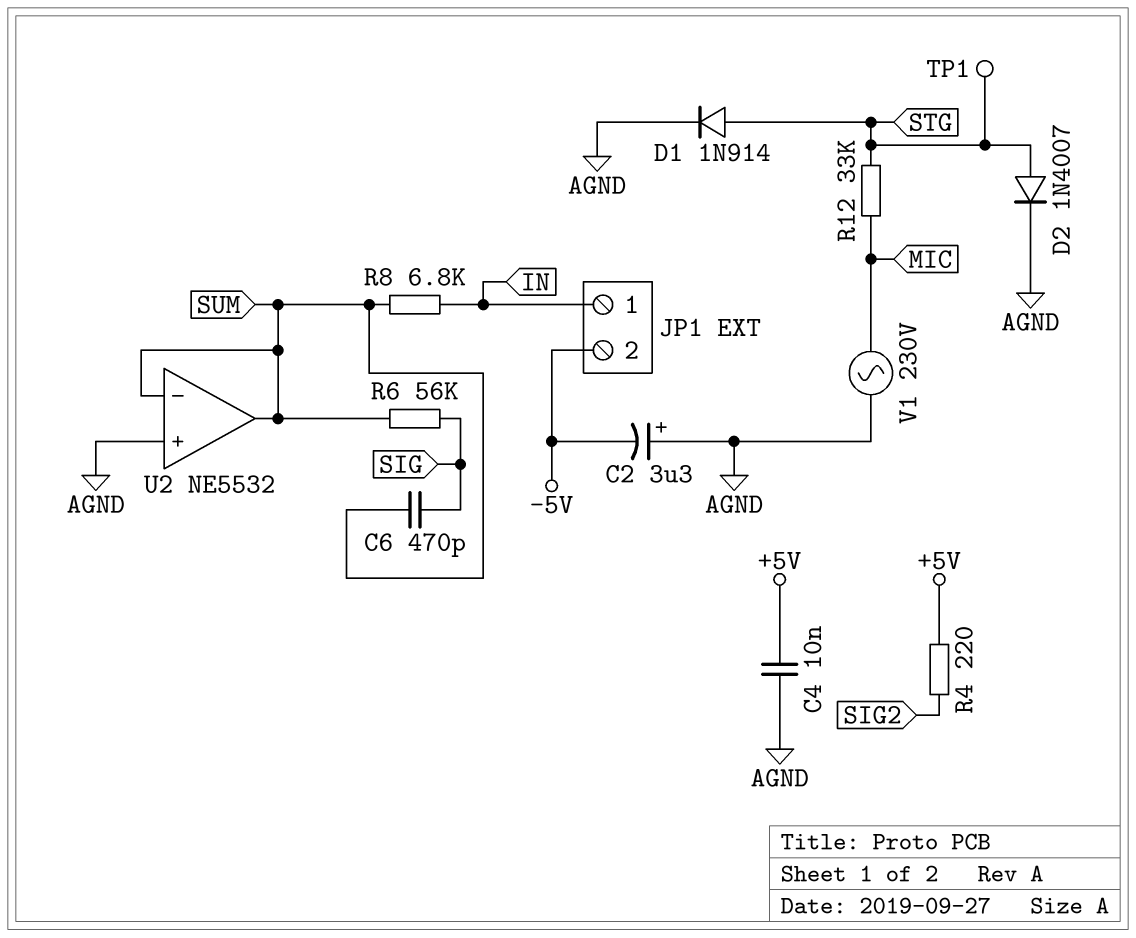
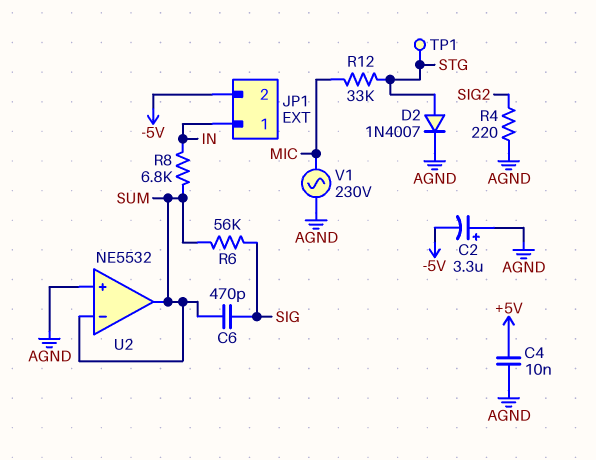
D1: diode 1N914 (A STG, K AGND) -> none
R4: 220 (+5V, SIG2) -> 220 (AGND, SIG2)

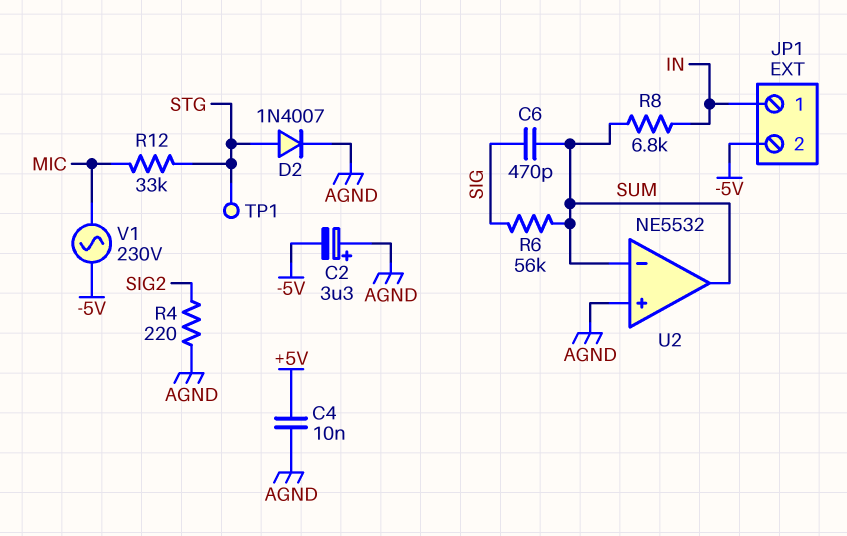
V1: AC 230V (AGND, MIC) -> AC 230V (-5V, MIC)

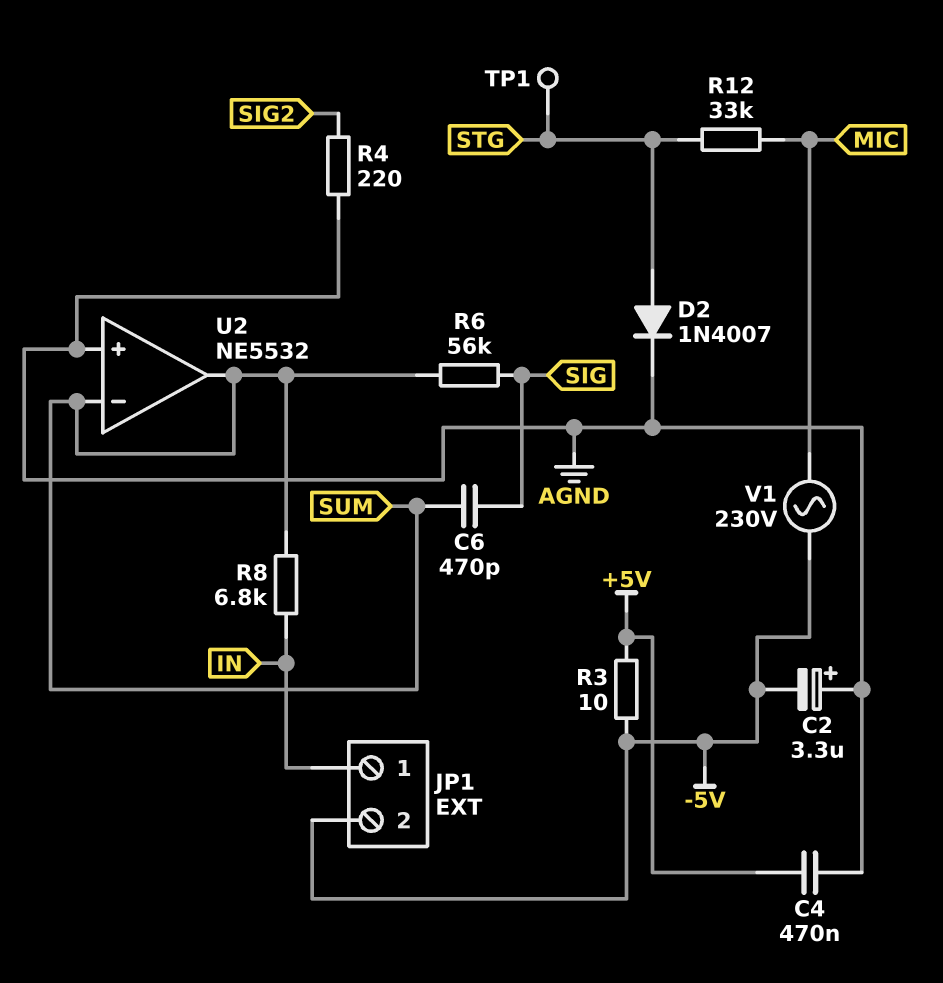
C4: 10nF (+5V, AGND) -> 470nF (+5V, AGND)
R3: none -> 10 (+5V, -5V)

